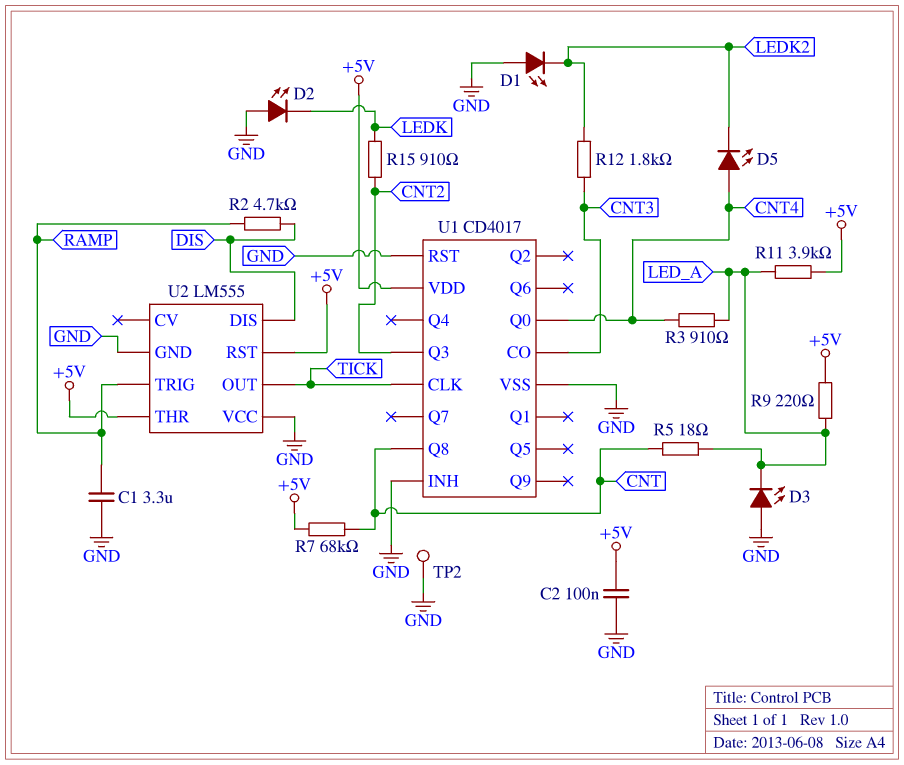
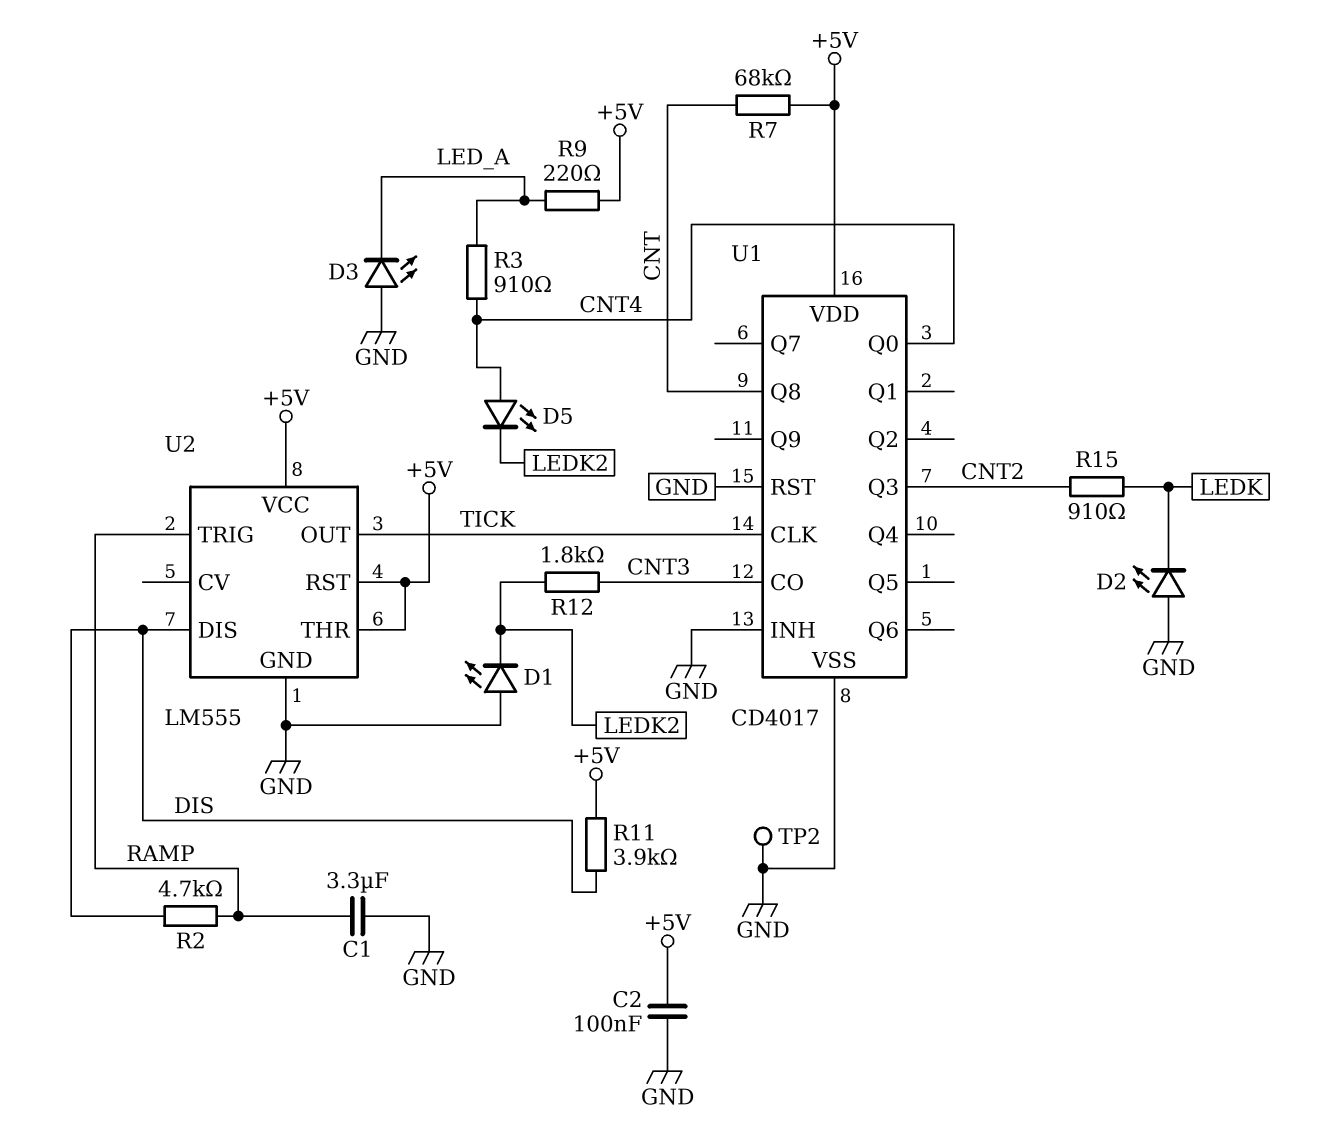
R5: 18 (CNT, LED_A) -> none
R11: 3.9k (+5V, LED_A) -> 3.9k (+5V, DIS)
U2 pin VCC: GND -> +5V

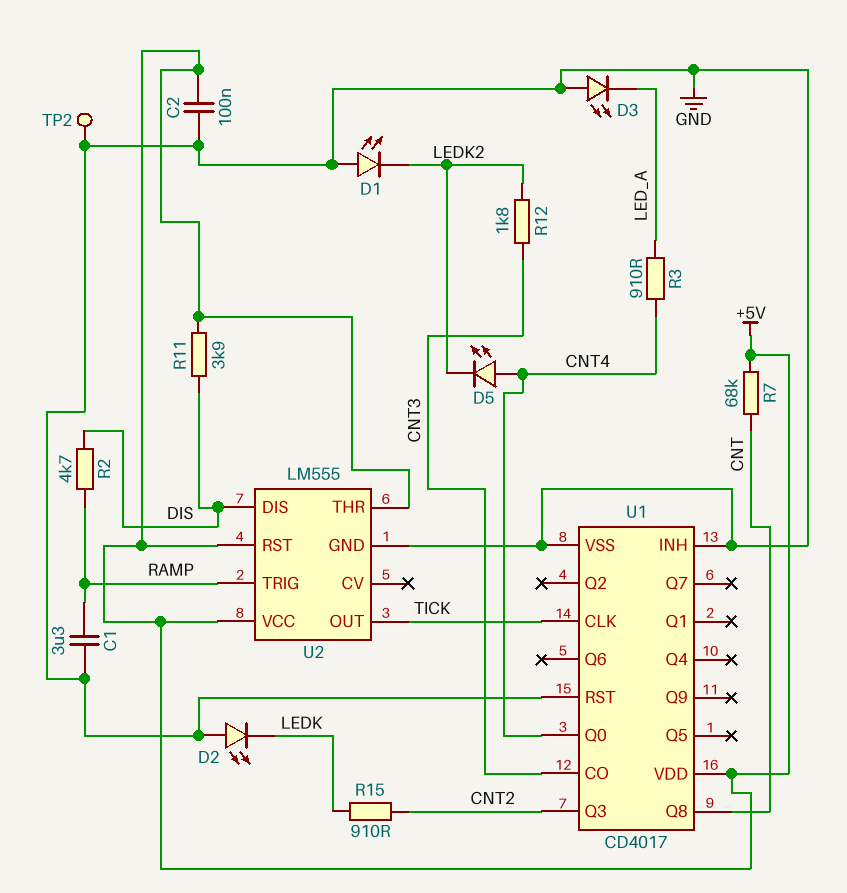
R9: 220 (+5V, LED_A) -> none

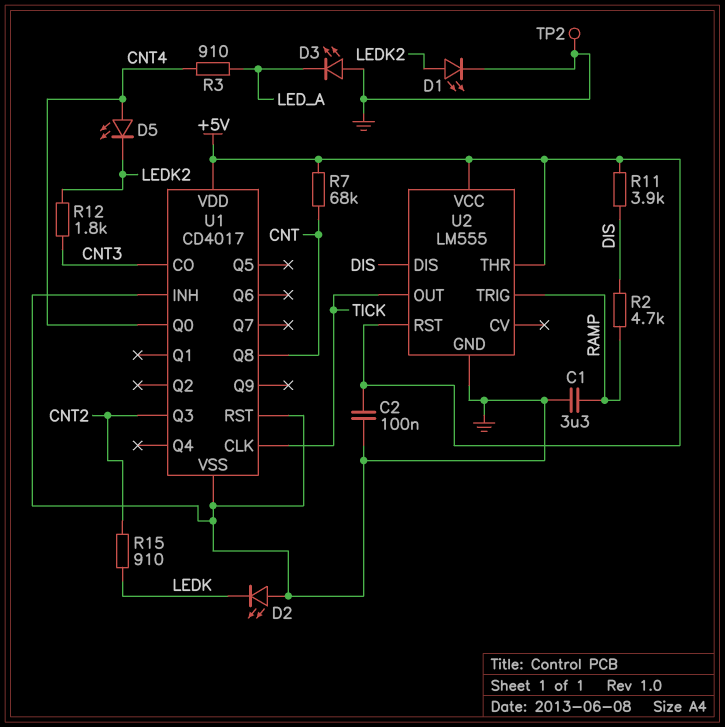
D1: LED (A GND, K LEDK2) -> LED (A LEDK2, K GND)

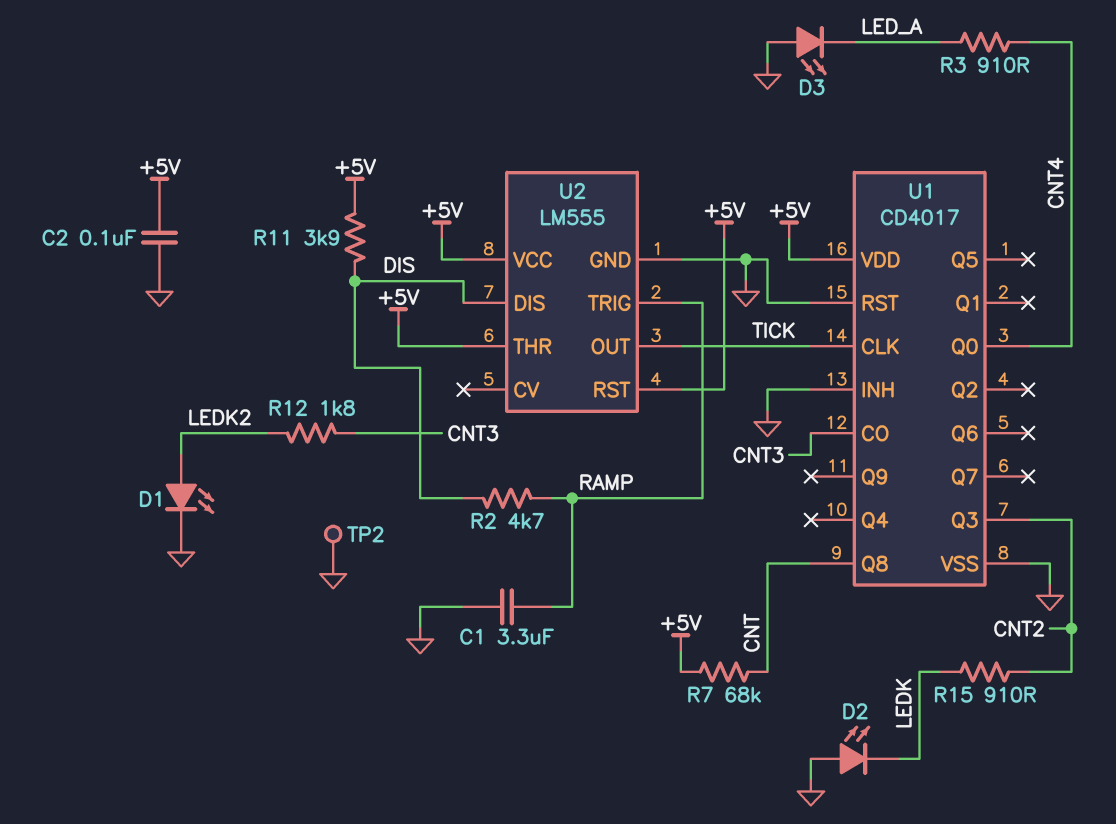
D5: LED (A CNT4, K LEDK2) -> none

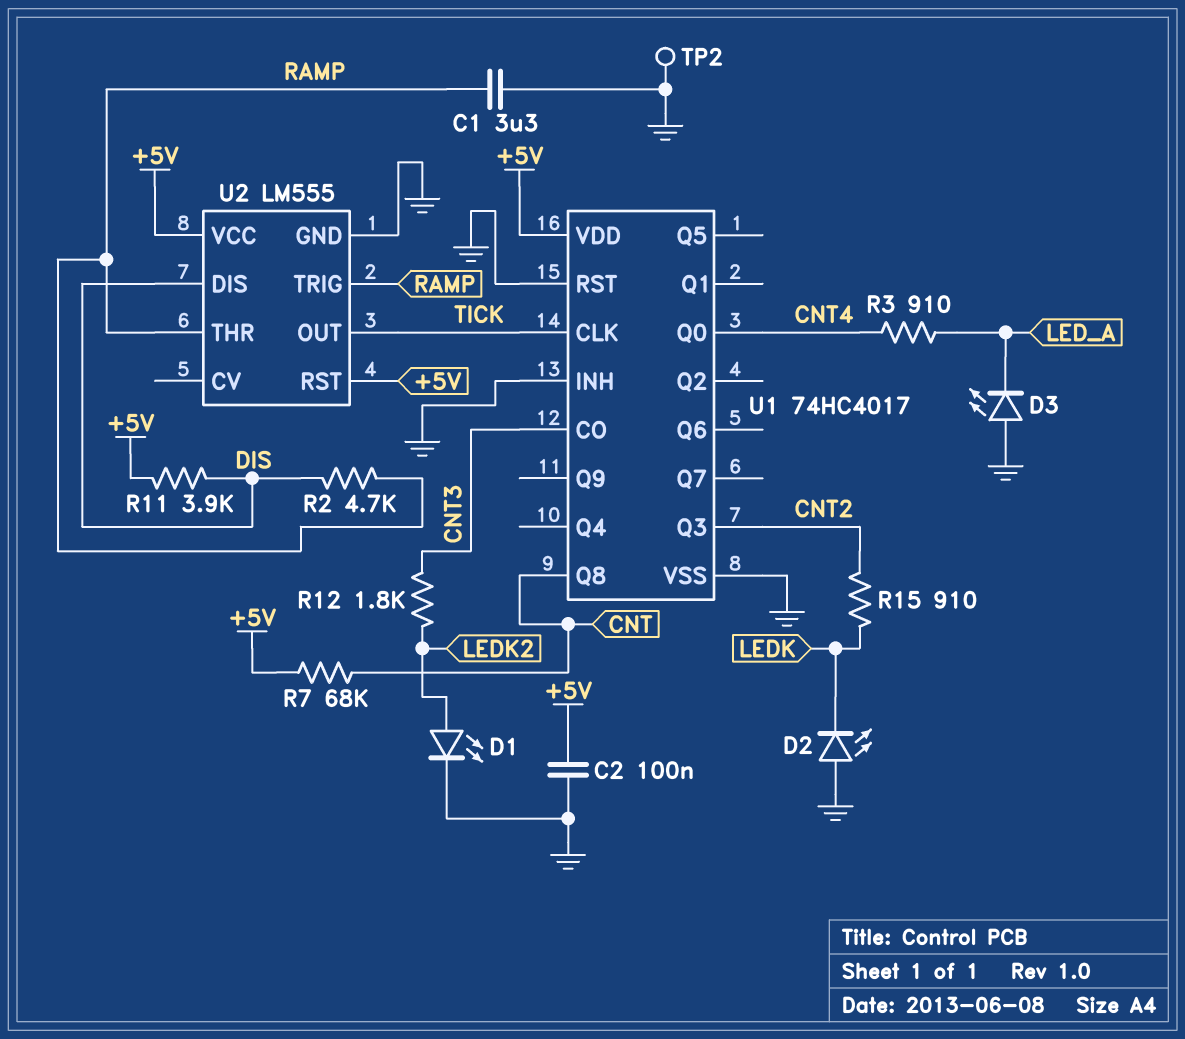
U1: CD4017 -> 74HC4017
U2 pin THR: +5V -> RAMP

